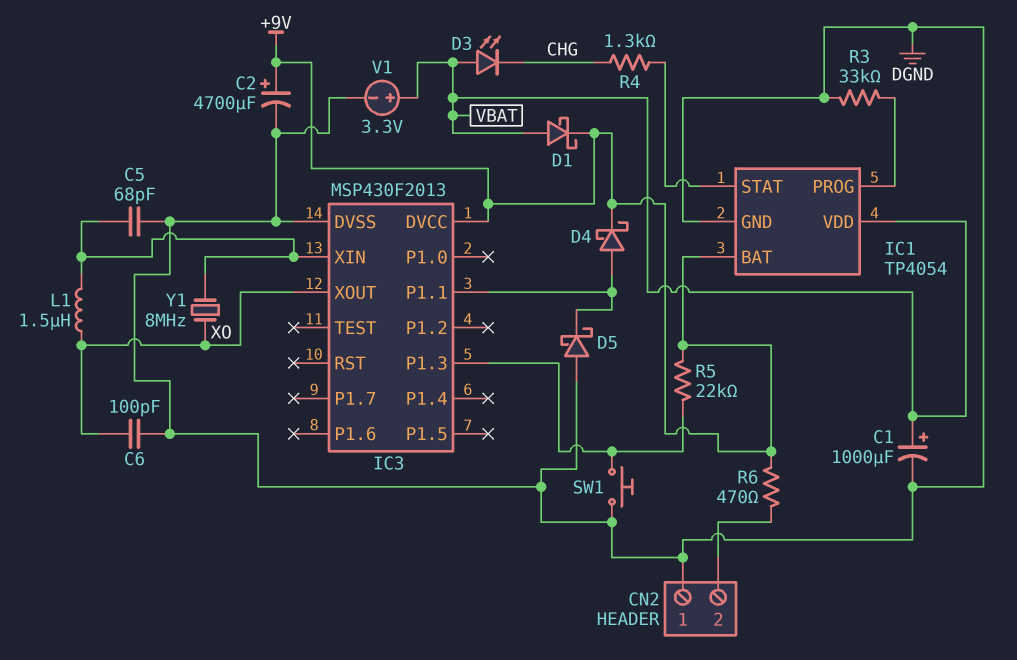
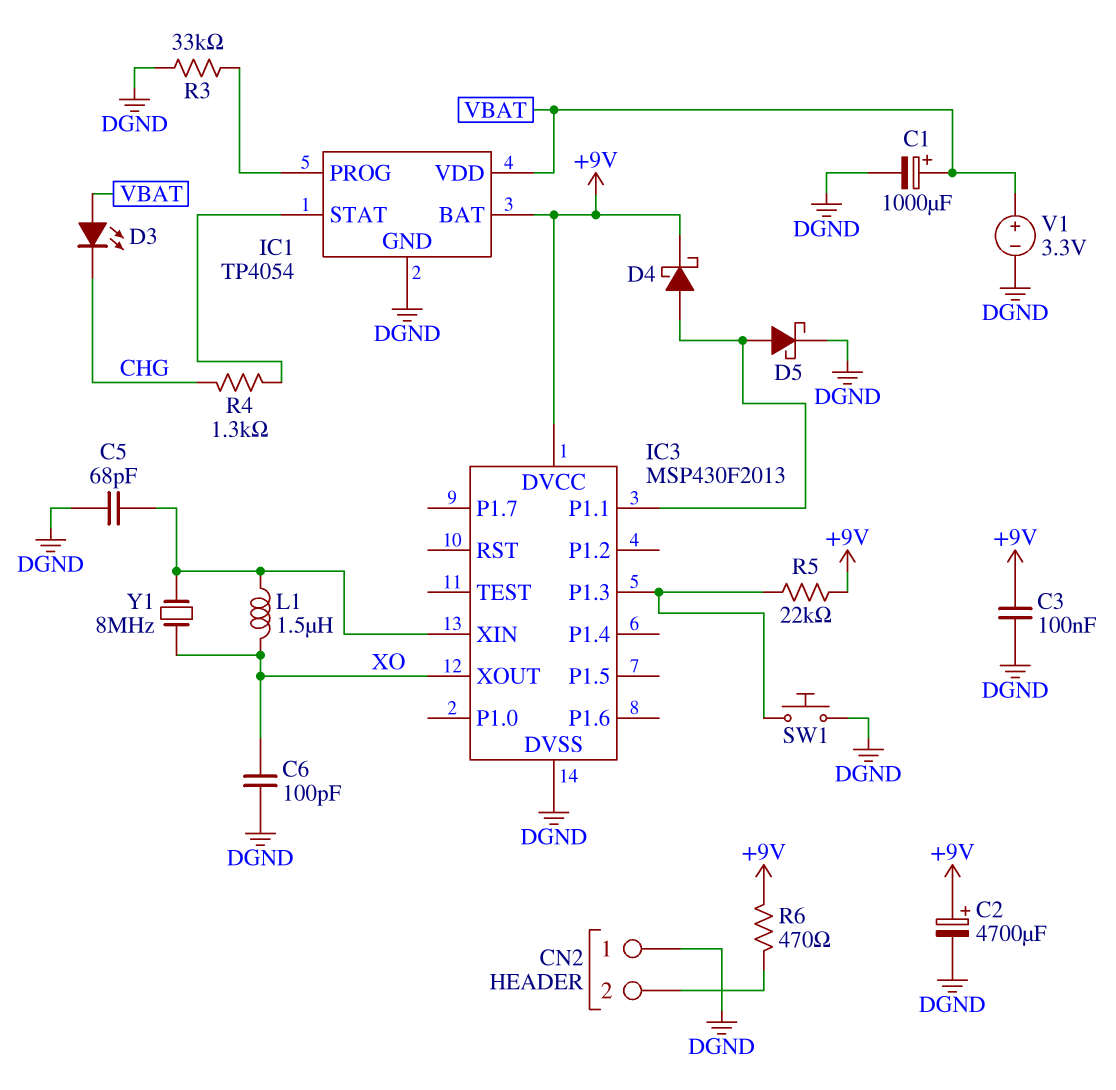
C3: none -> 100nF (+9V, DGND)
D1: schottky (A VBAT, K +9V) -> none
D5: schottky (A DGND, K IC3/P1.1) -> schottky (A IC3/P1.1, K DGND)

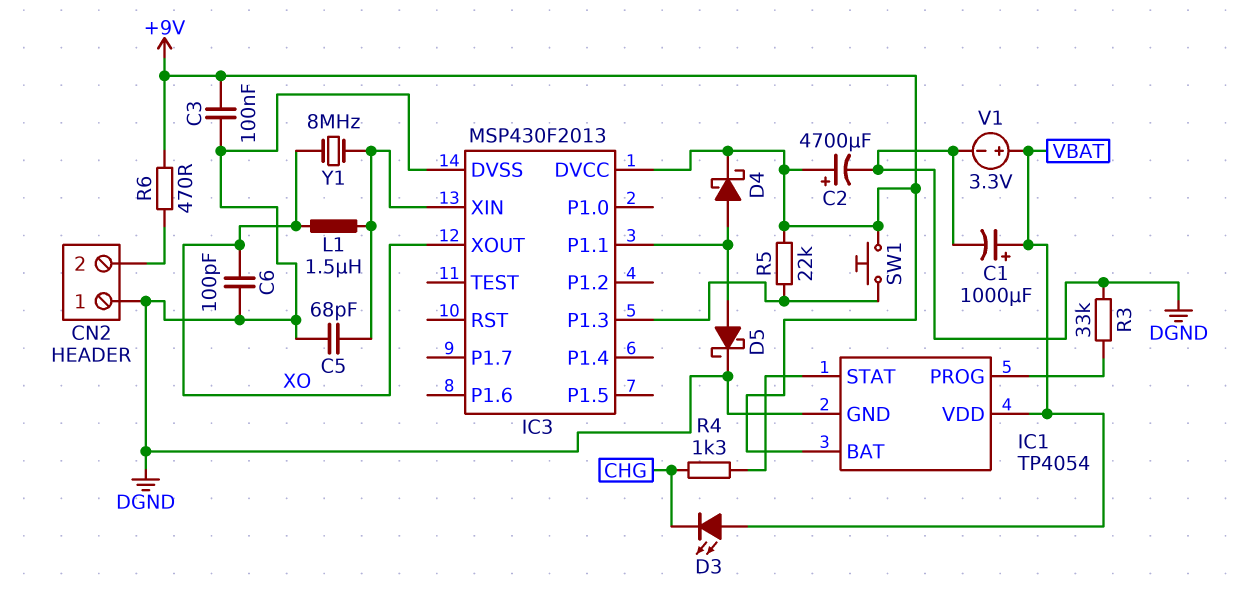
SW1: button (DGND, IC3/P1.3) -> button (+9V, IC3/P1.3)

